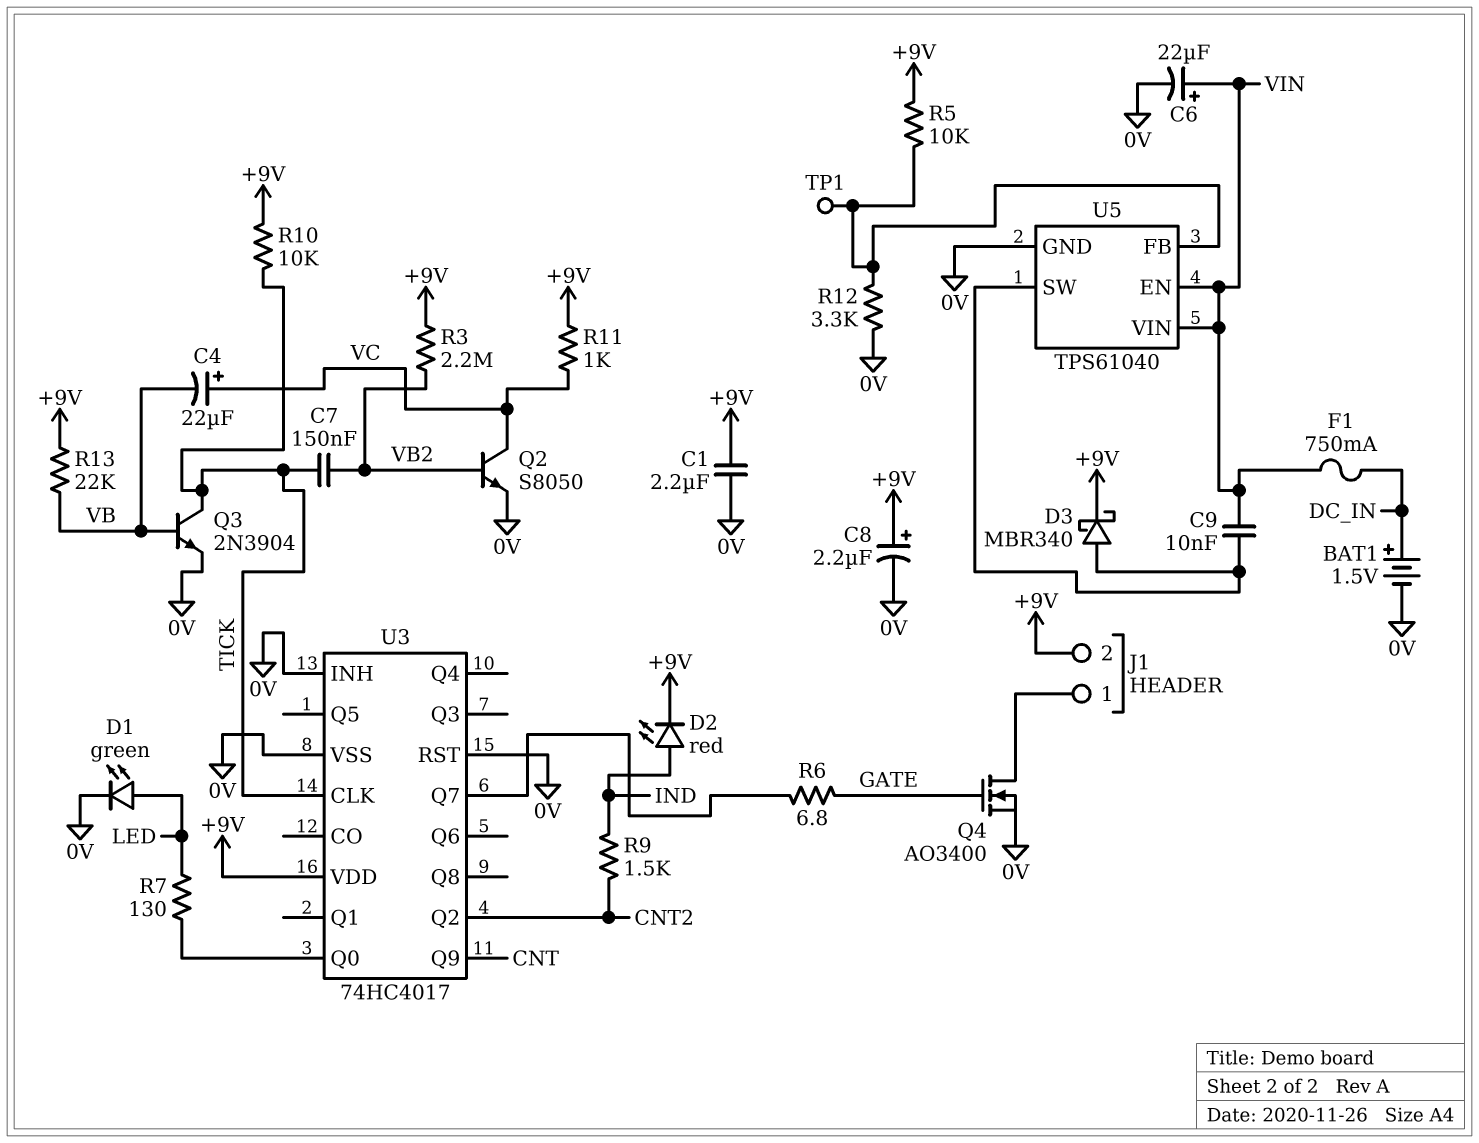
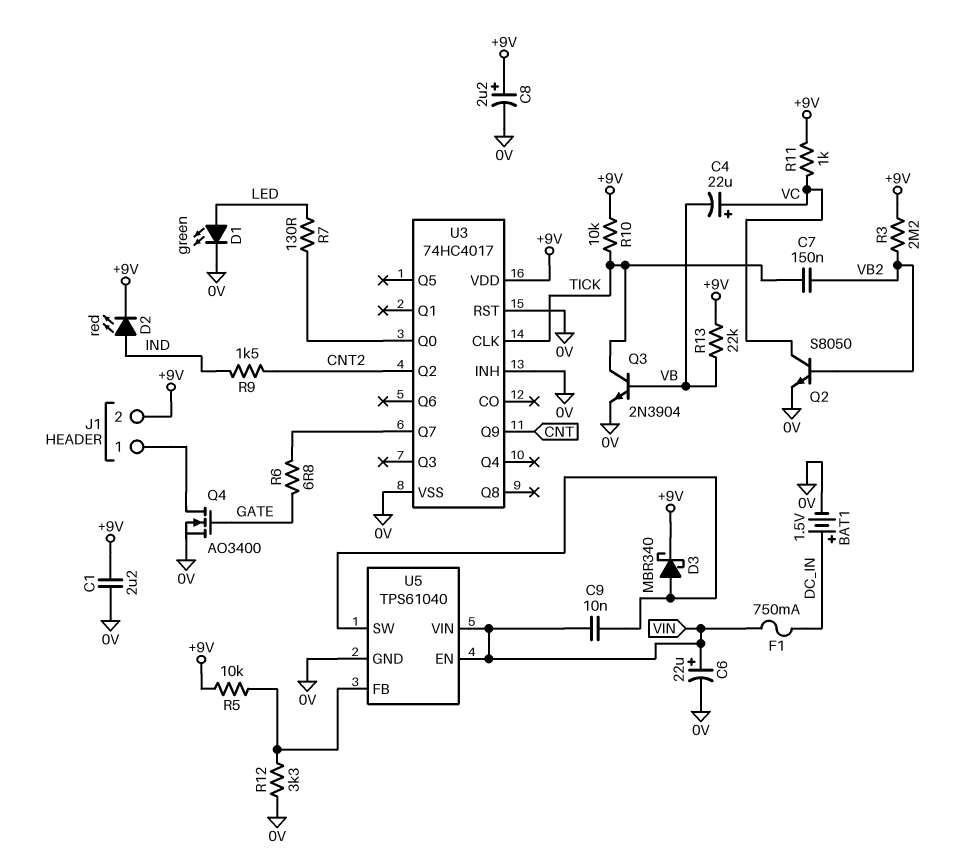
TP1: test point (U5/FB) -> none

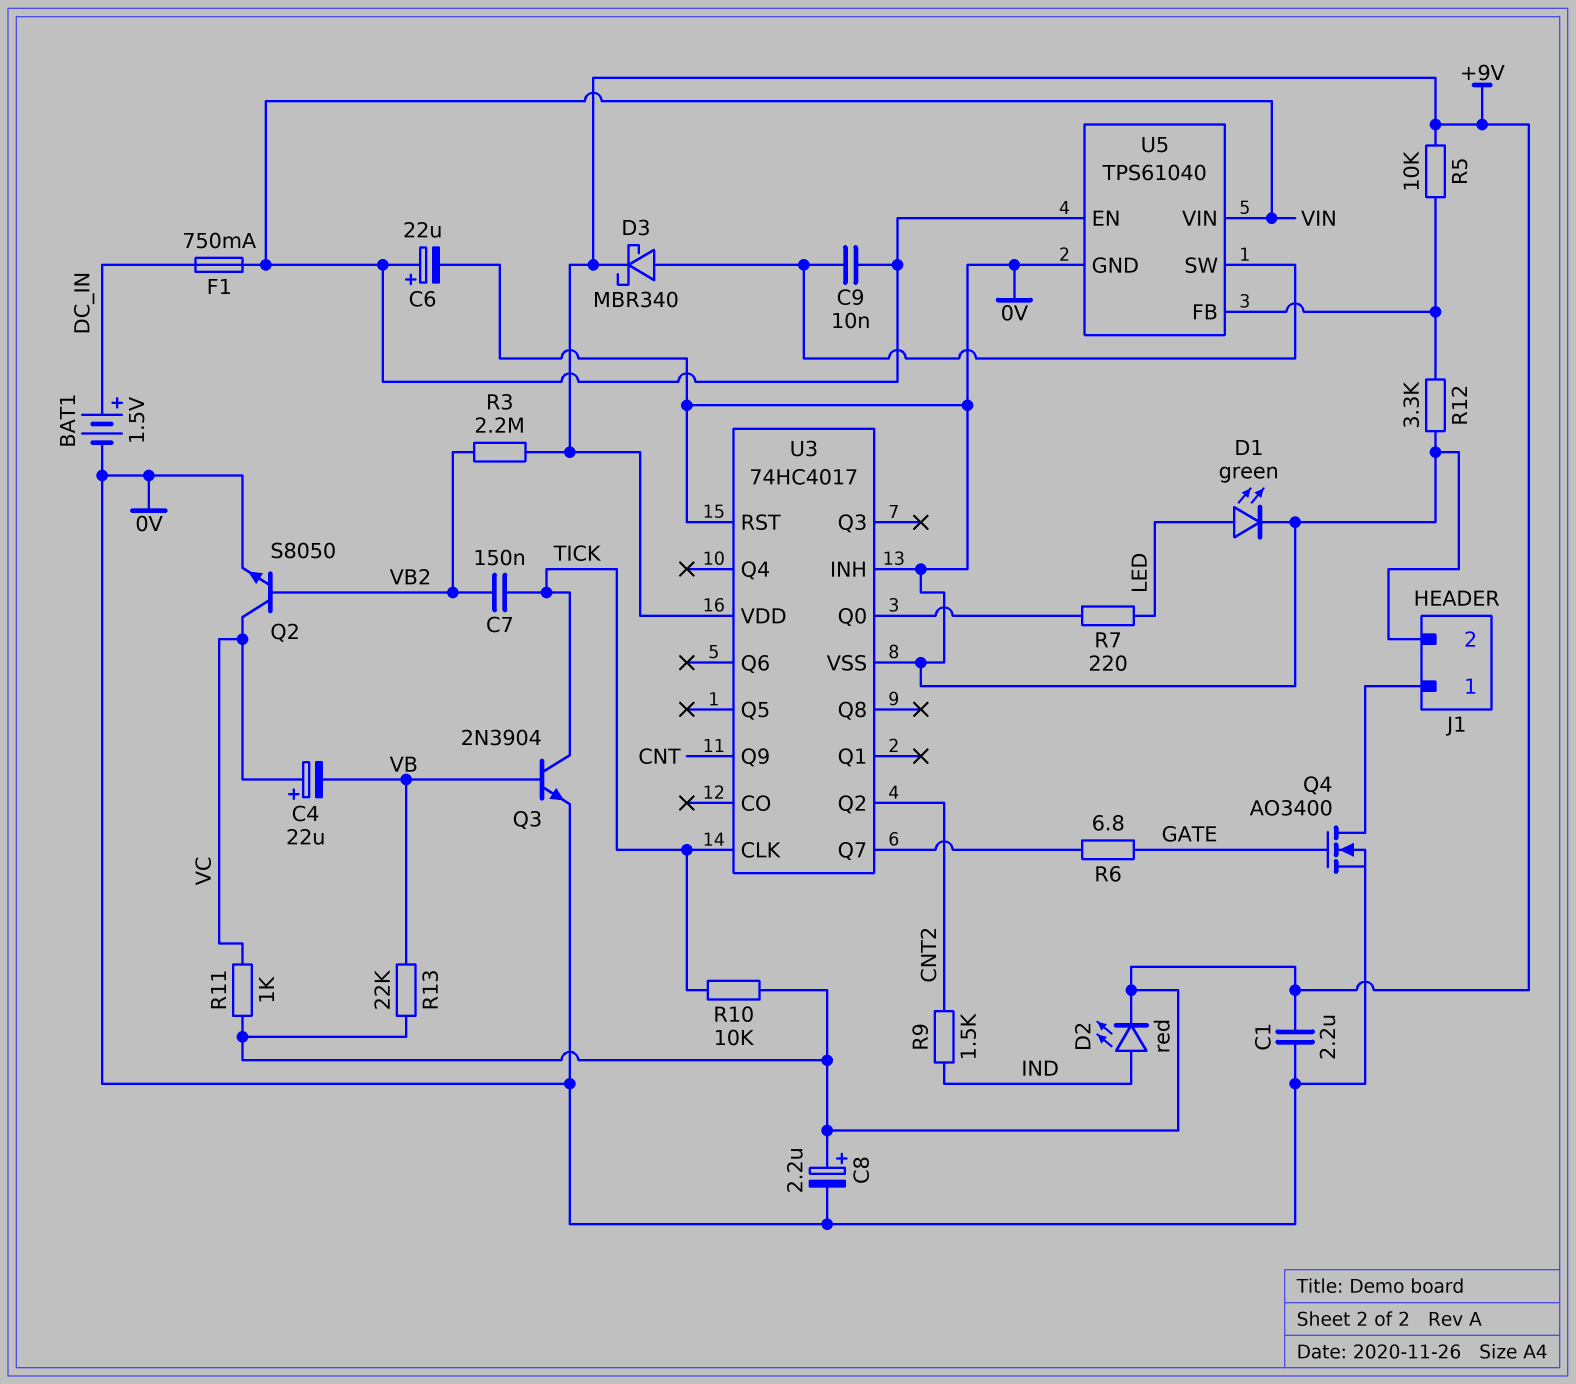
J1 pin 2: +9V -> 0V
R7: 130 (LED, U3/Q0) -> 220 (LED, U3/Q0)

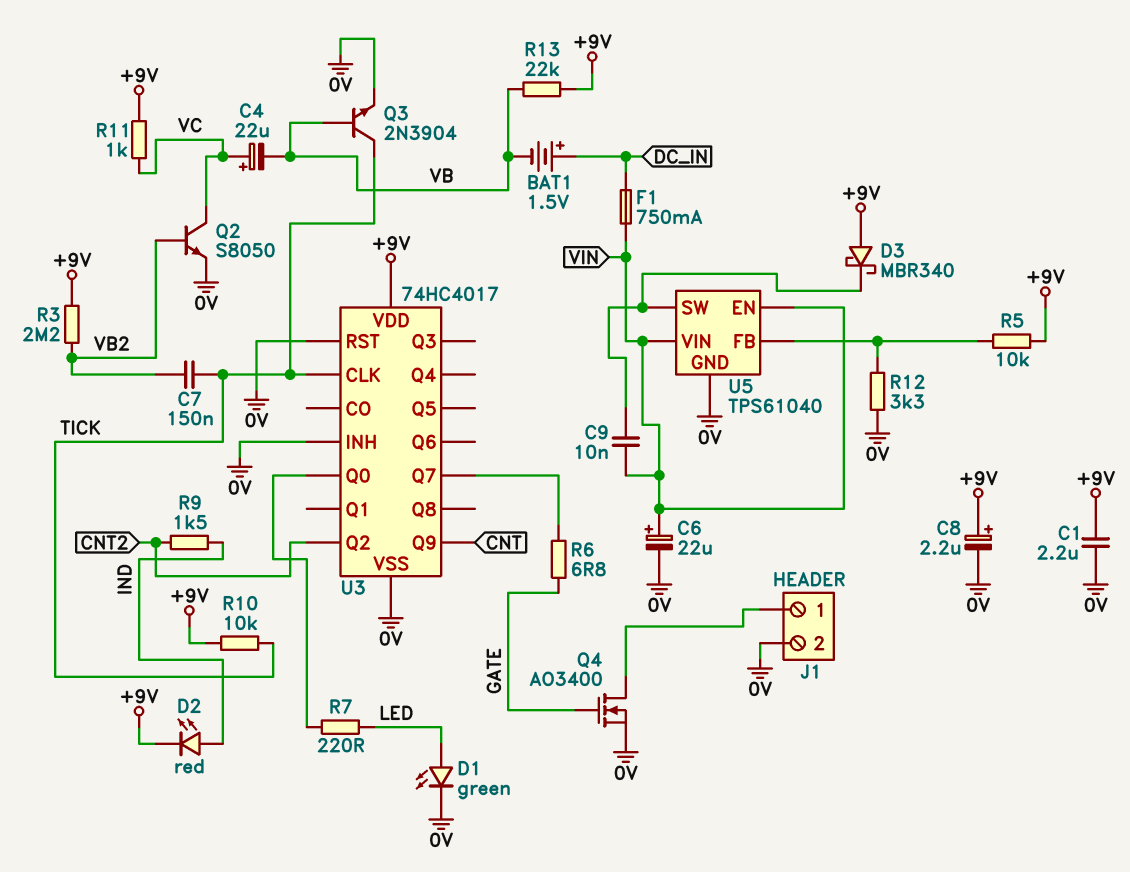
BAT1: 1.5V (plus DC_IN, minus 0V) -> 1.5V (plus DC_IN, minus VB)
D3: schottky MBR340 (A U5/SW, K +9V) -> schottky MBR340 (A +9V, K U5/SW)

